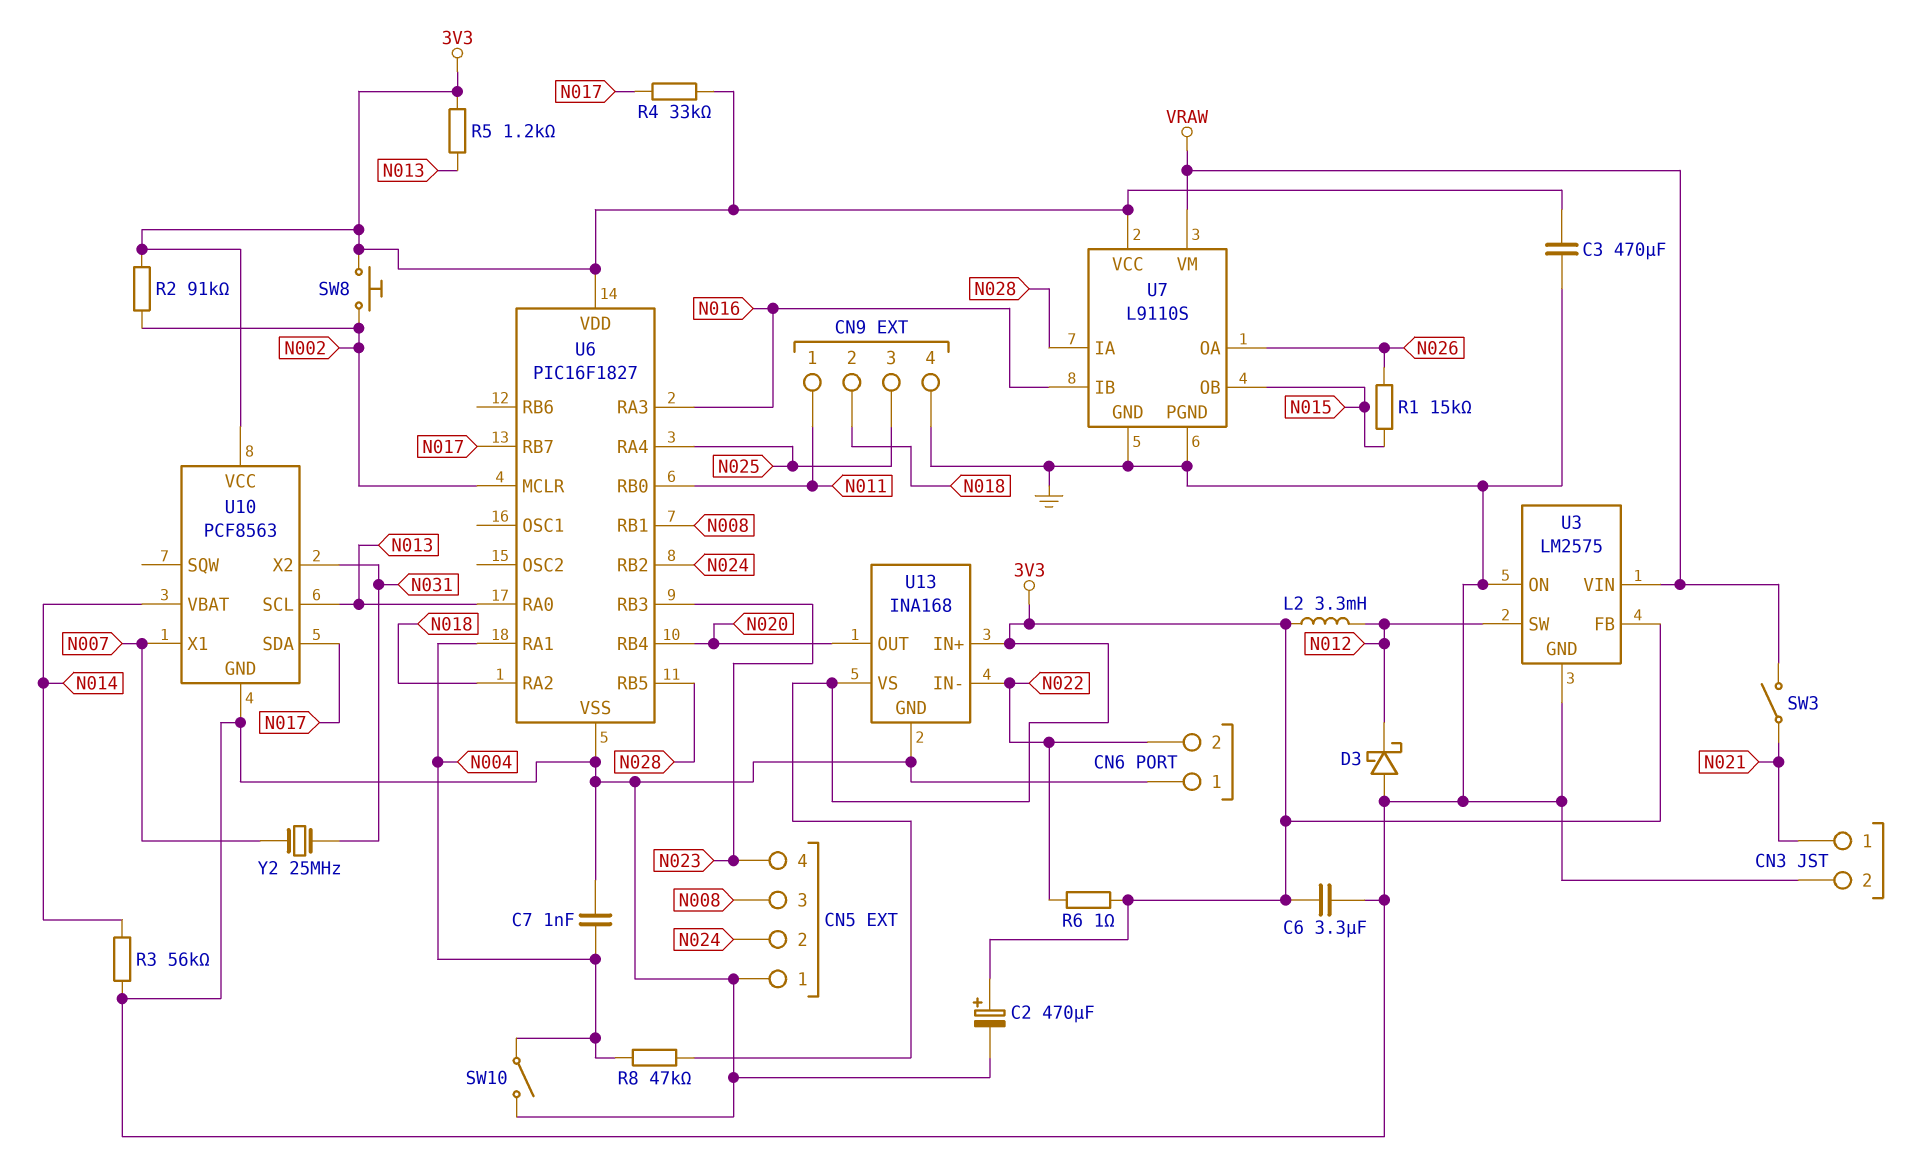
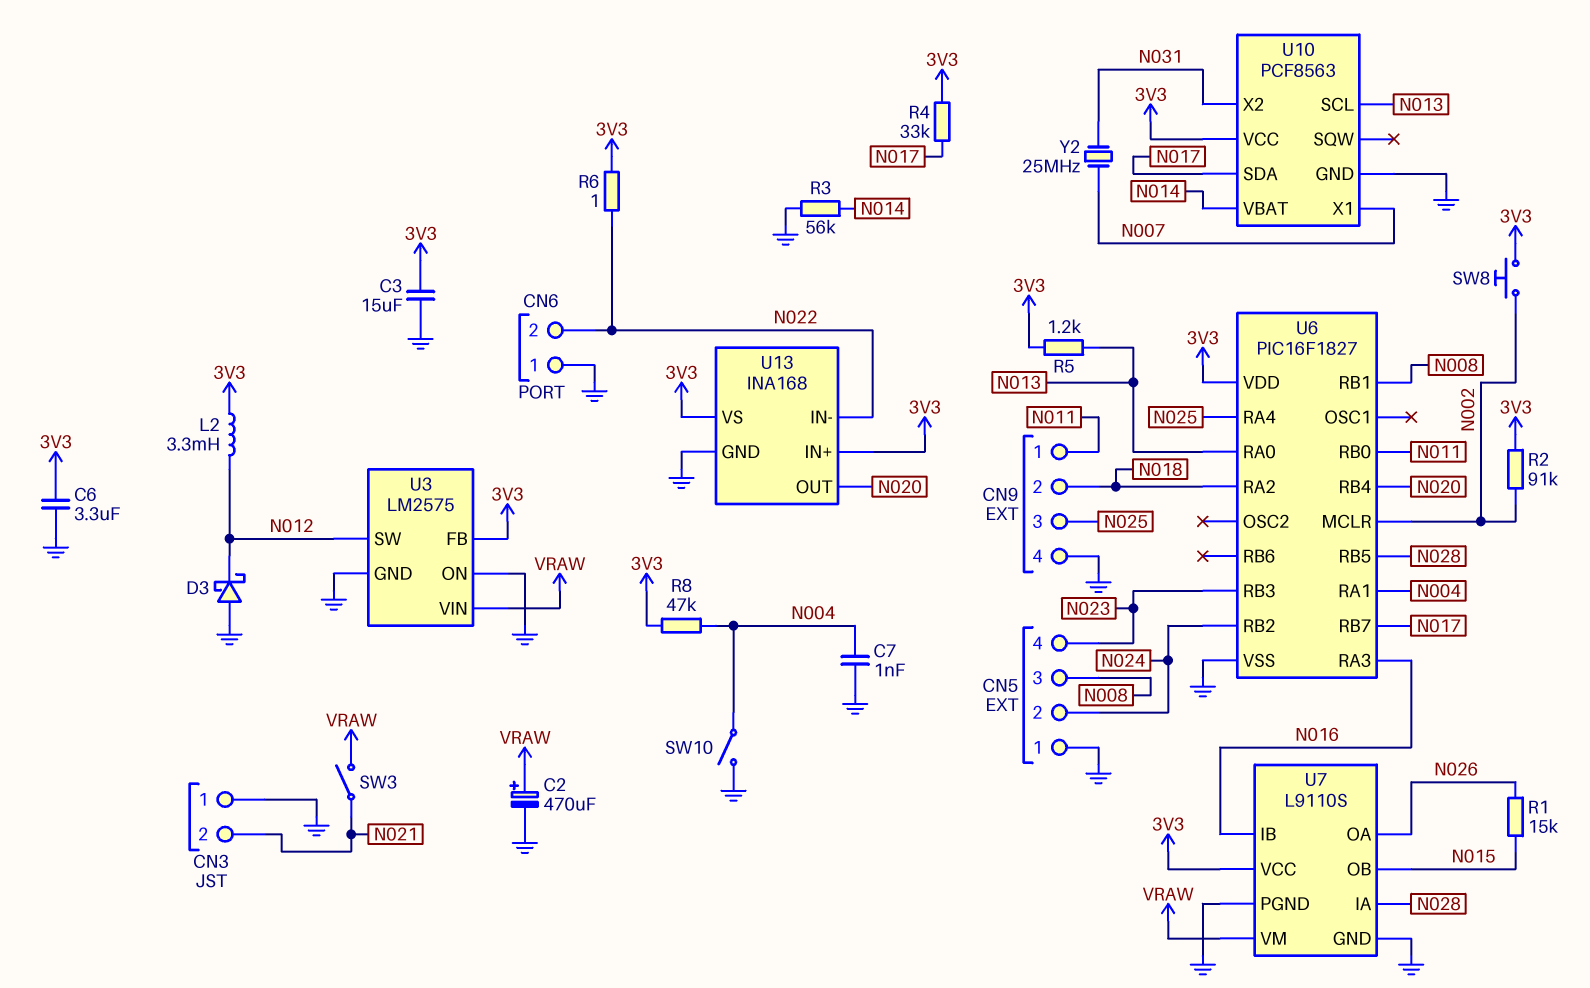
C2: 470uF (plus 3V3, minus GND) -> 470uF (plus VRAW, minus GND)
C3: 470uF (3V3, GND) -> 15uF (3V3, GND)
CN3 pin 1: N021 -> GND
CN3 pin 2: GND -> N021

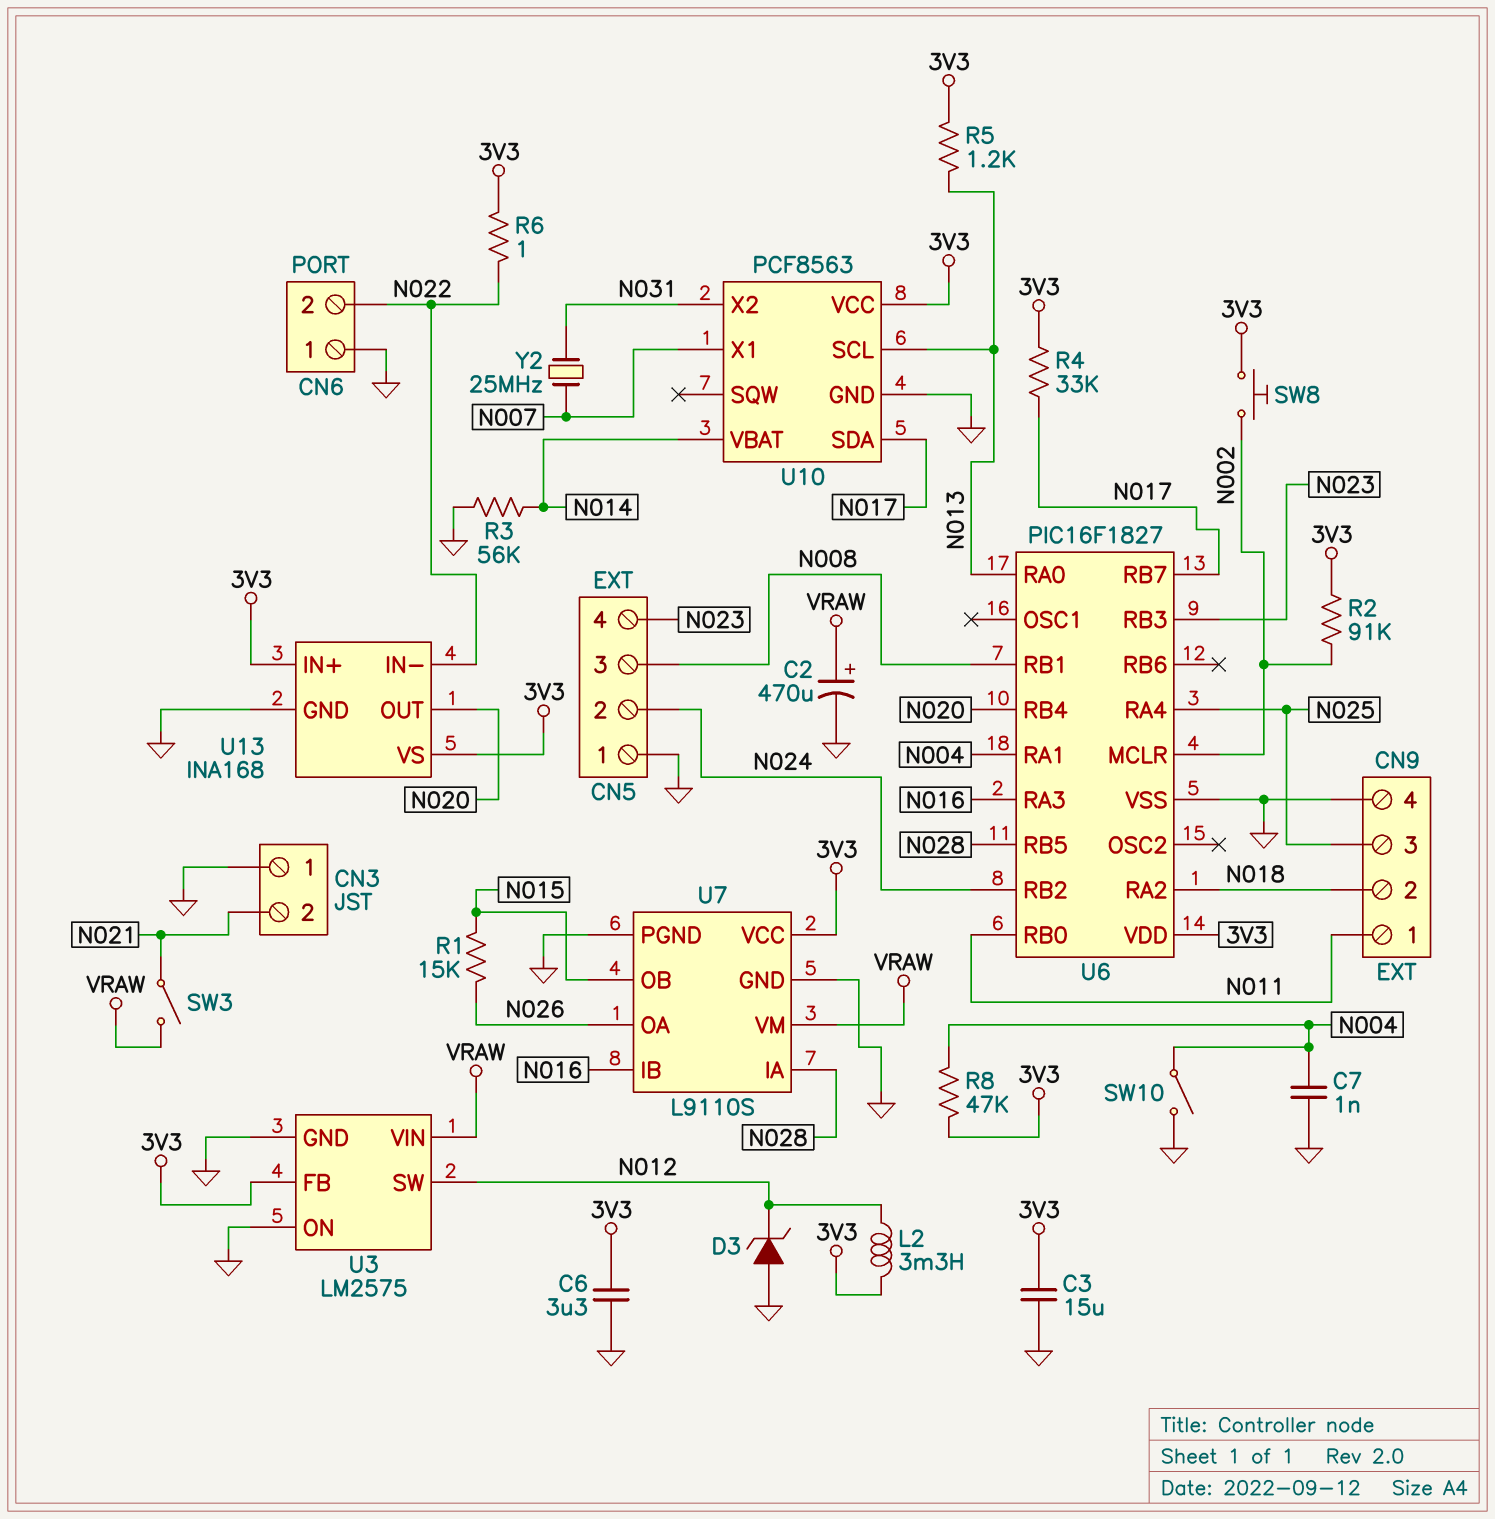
D3: schottky (A GND, K N012) -> zener (A GND, K N012)

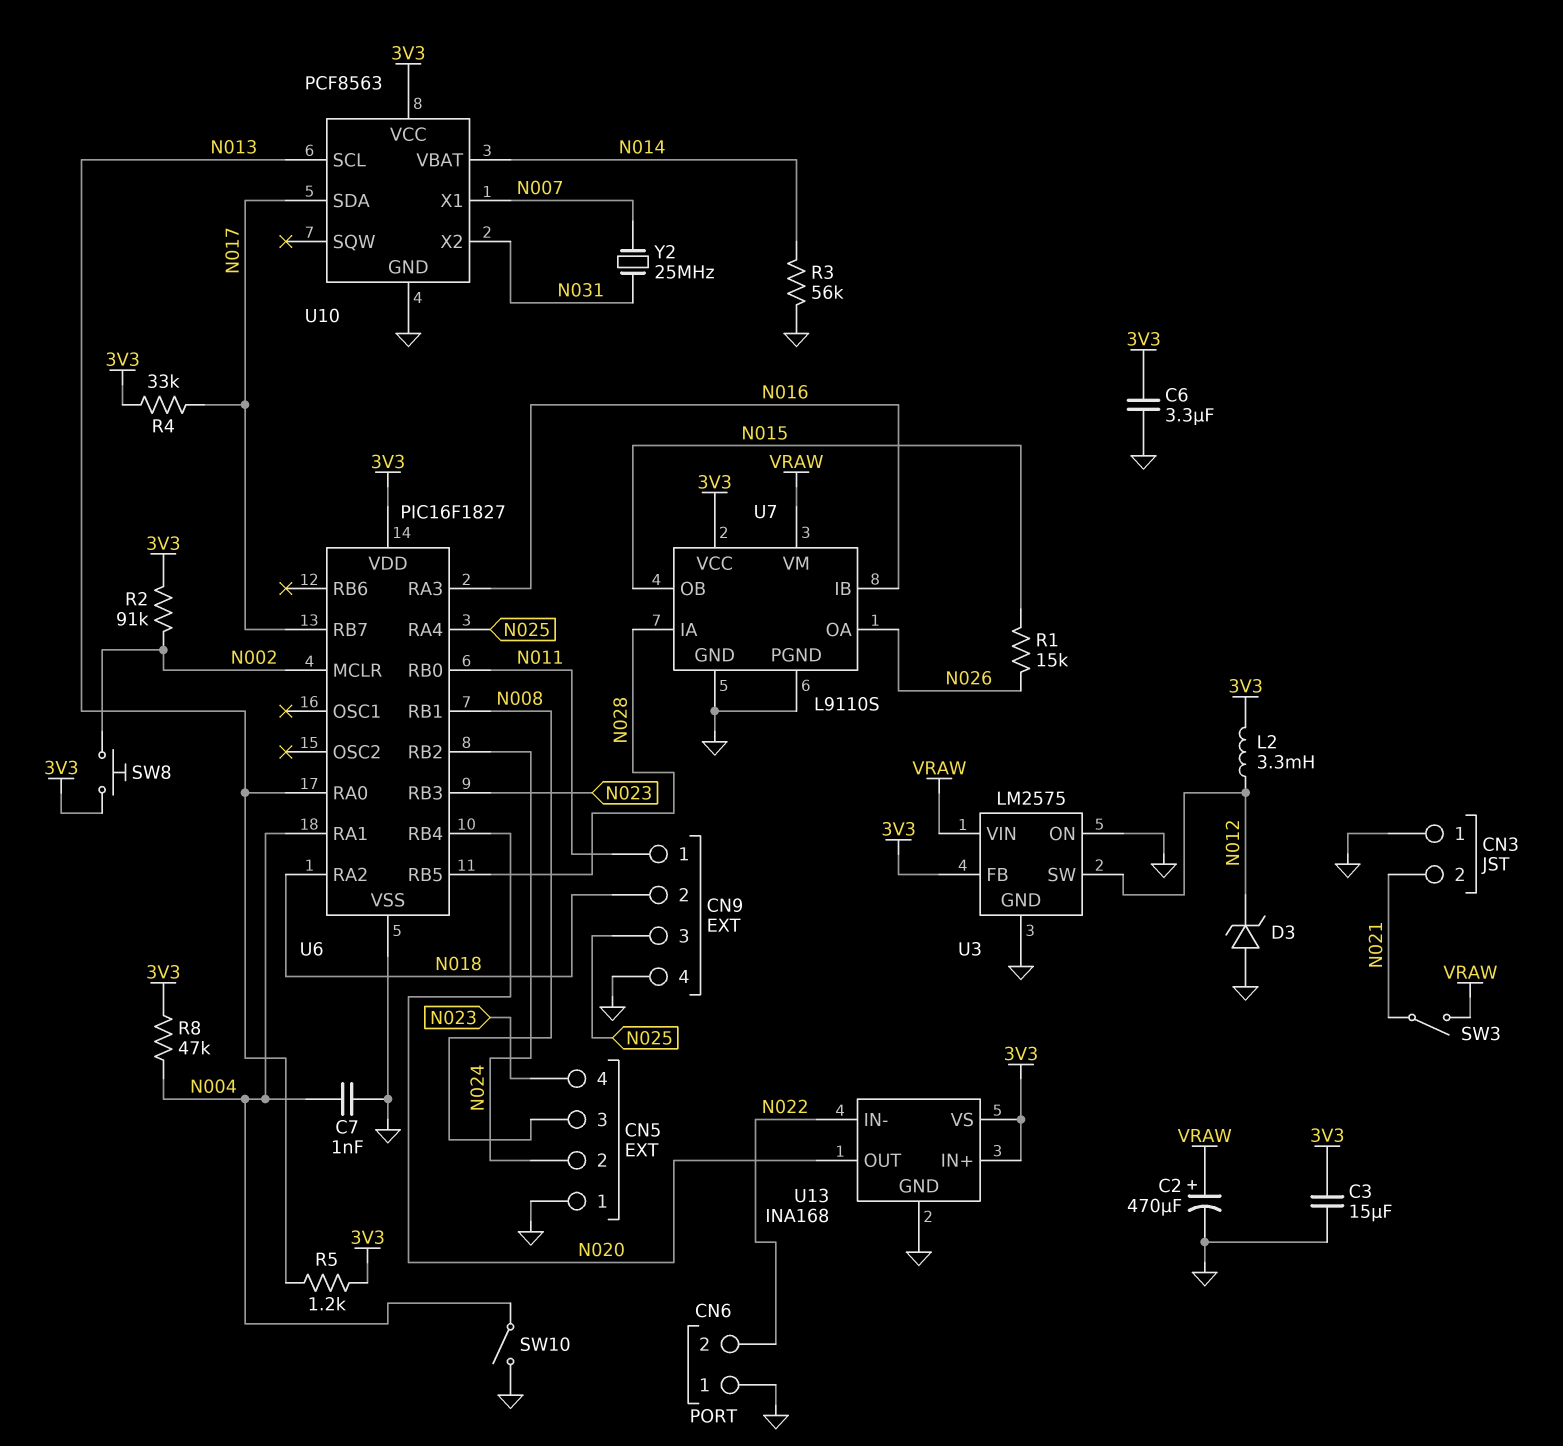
R6: 1 (3V3, N022) -> none

